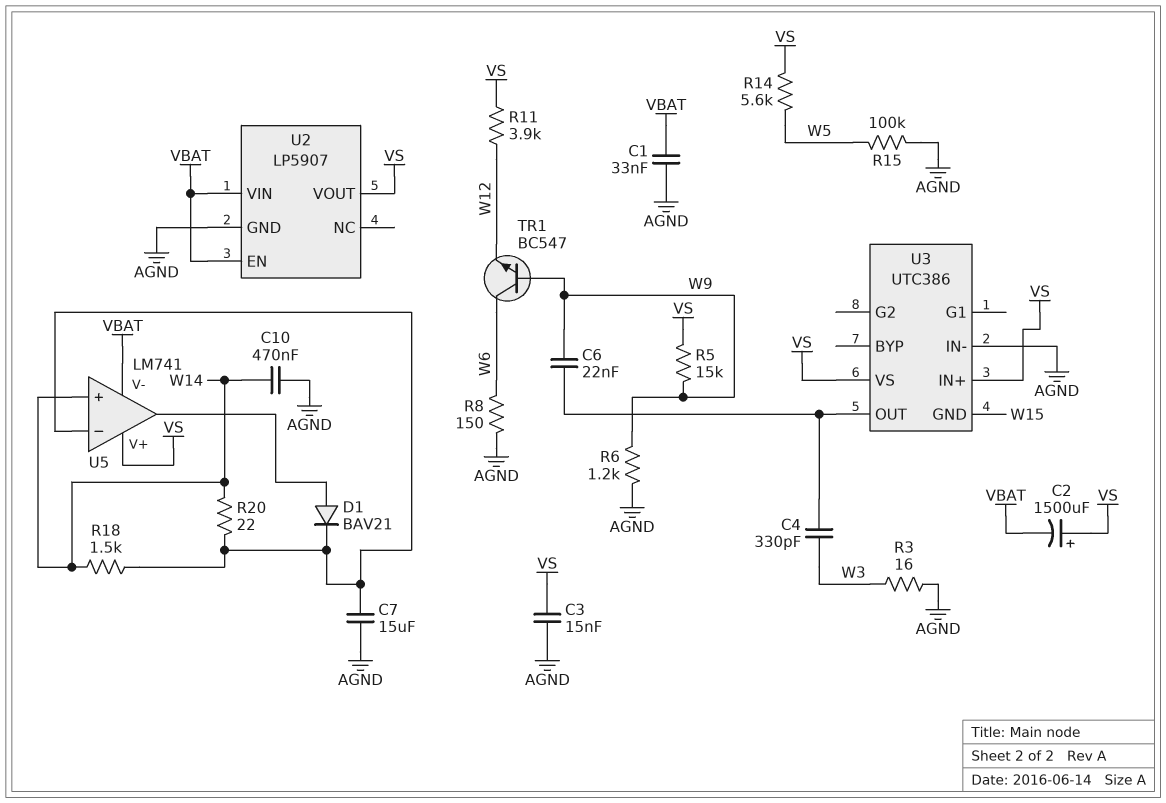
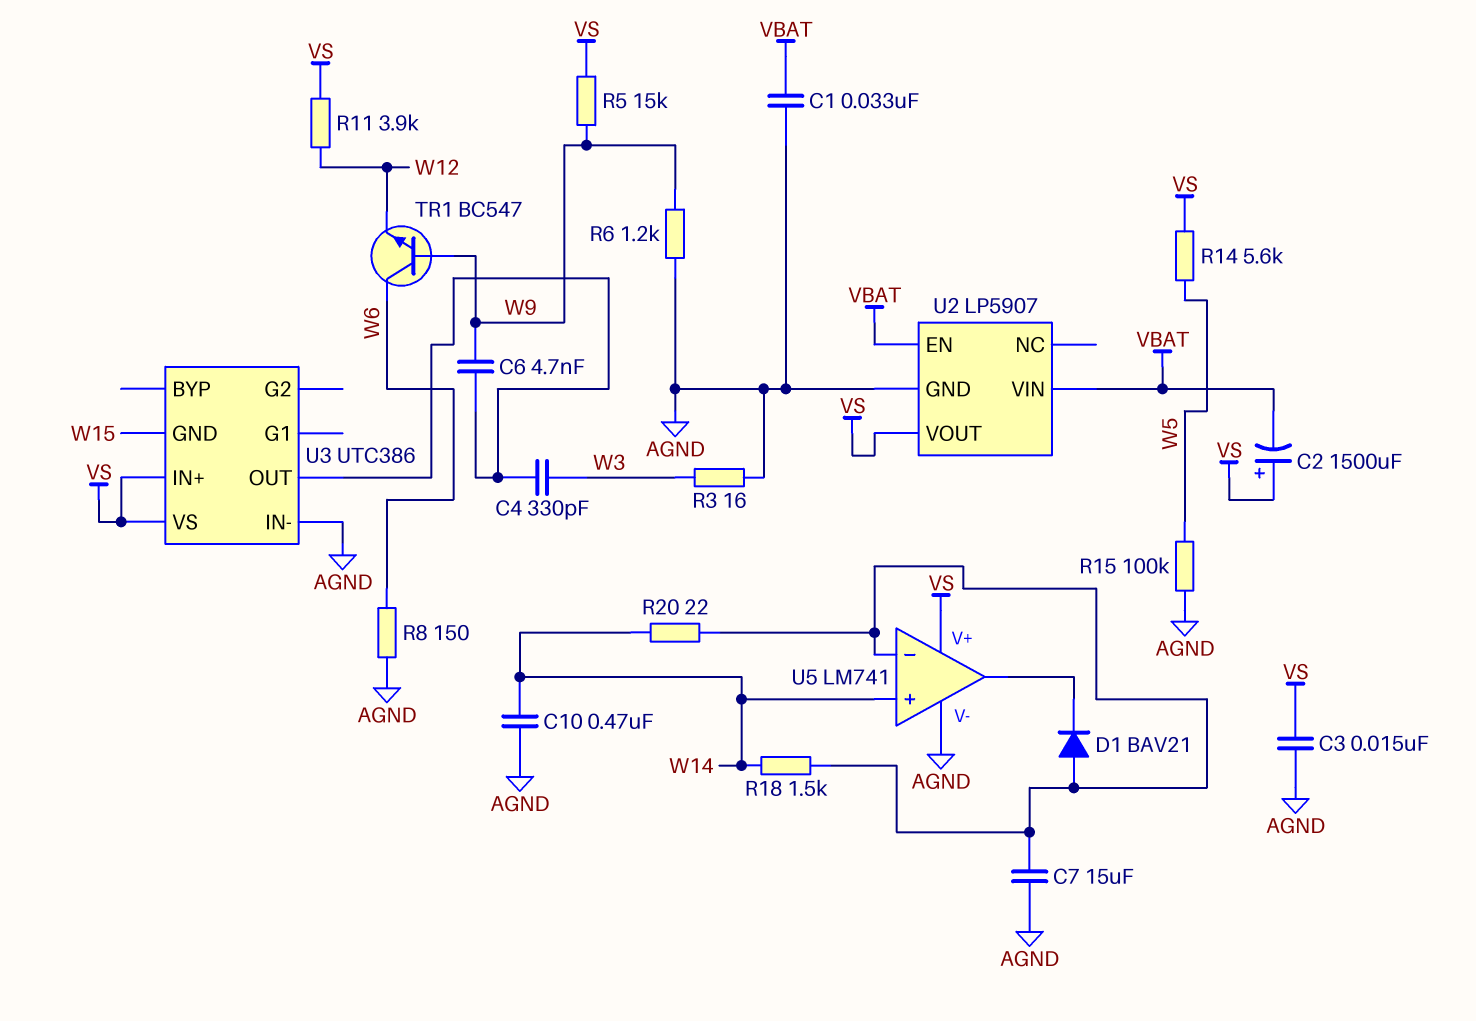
C6: 22nF (U3/OUT, W9) -> 4.7nF (U3/OUT, W9)
D1: diode BAV21 (A U5/out, K U5/in-) -> diode BAV21 (A U5/in-, K U5/out)
U5 pin V-: VBAT -> AGND

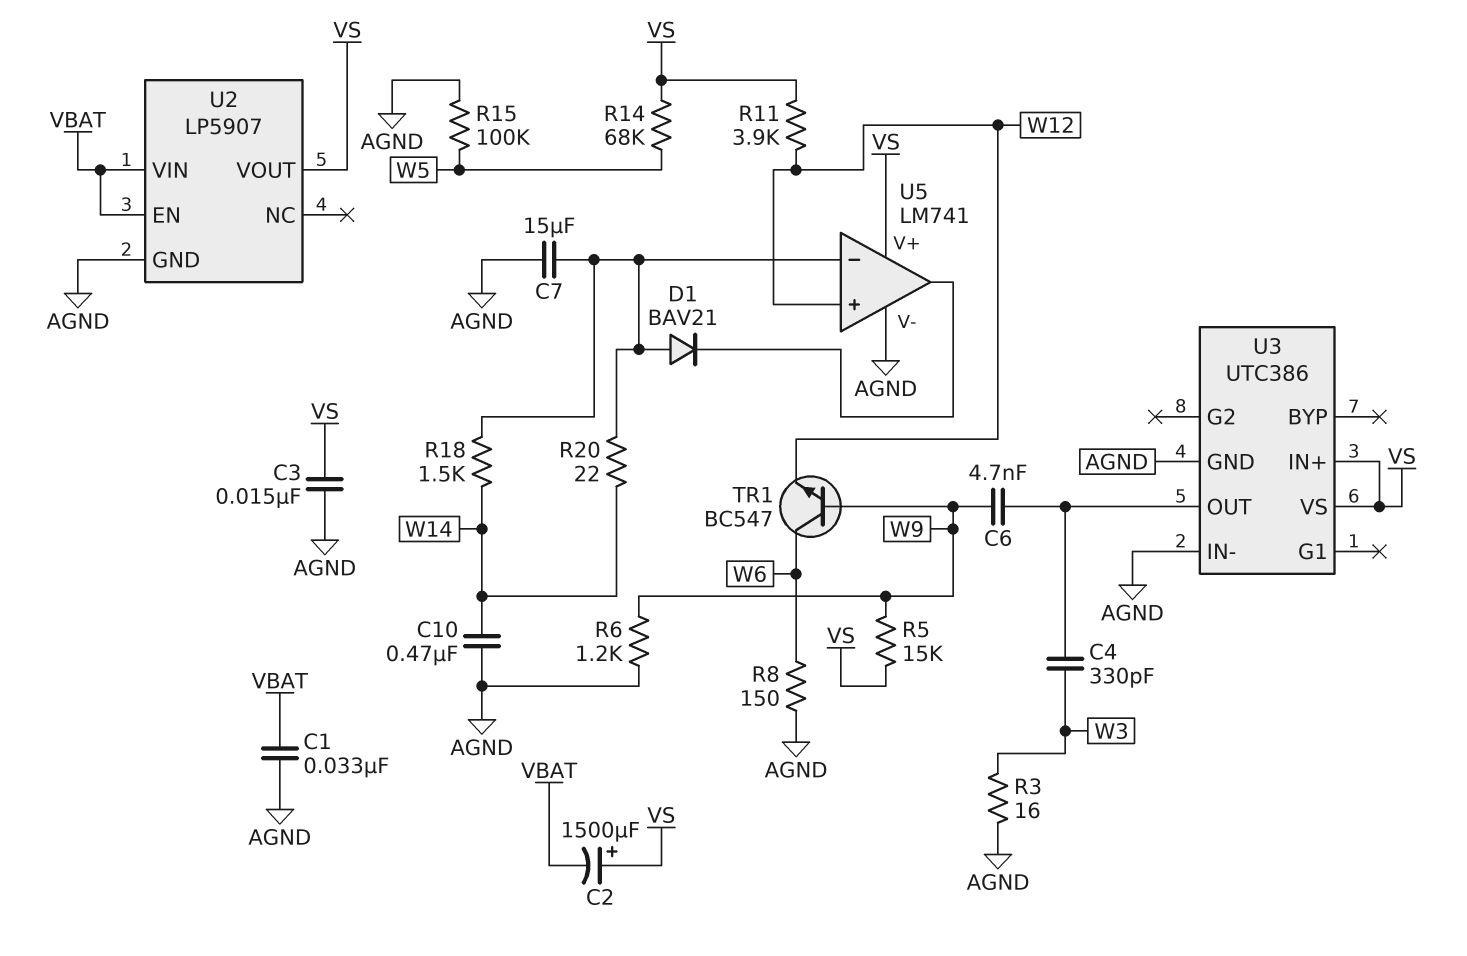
R14: 5.6k (VS, W5) -> 68k (VS, W5)
U3 pin GND: W15 -> AGND
U5 pin in+: W14 -> W12

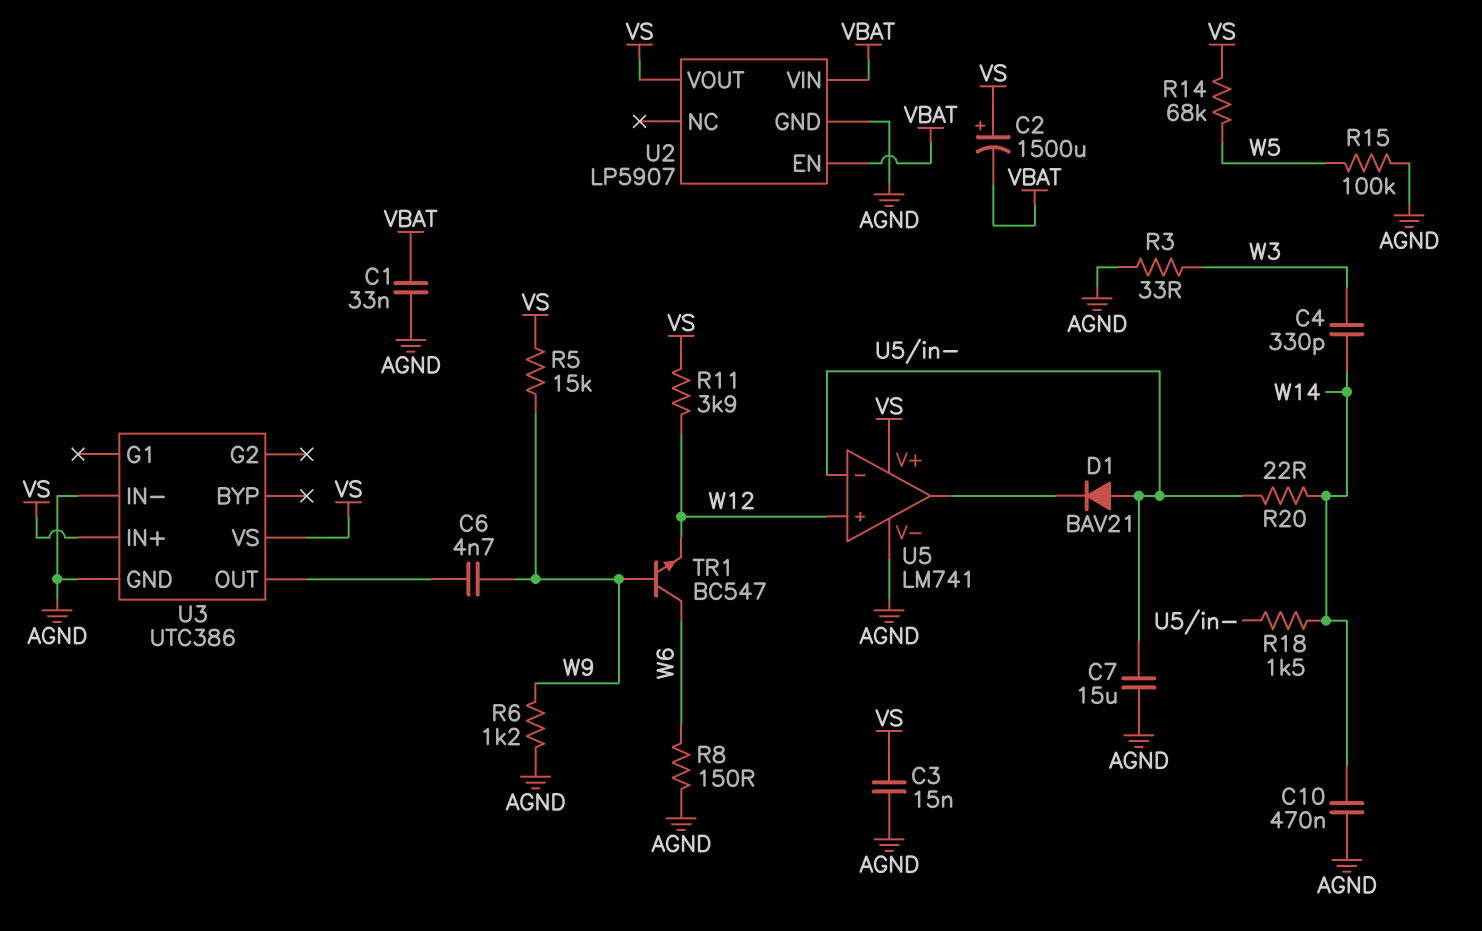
C4: 330pF (U3/OUT, W3) -> 330pF (W3, W14)
R3: 16 (AGND, W3) -> 33 (AGND, W3)

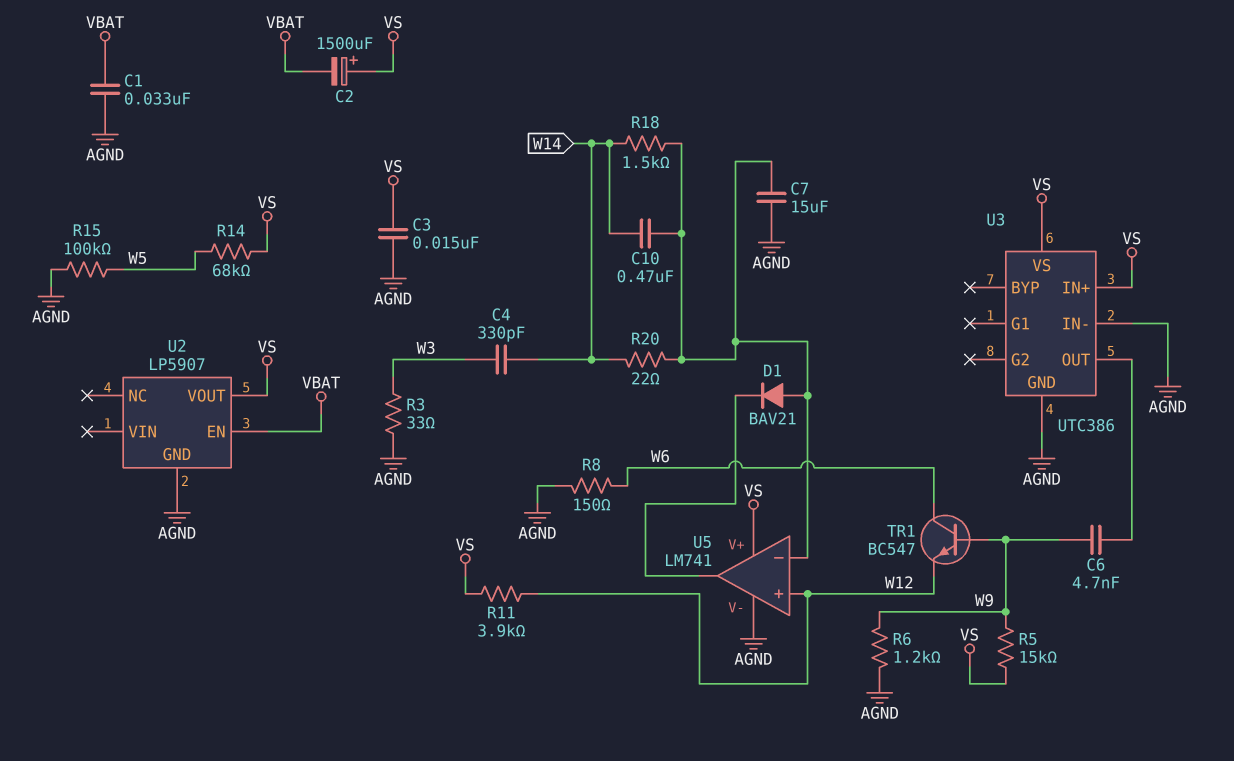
C10: 470nF (AGND, W14) -> 470nF (U5/in-, W14)
U2 pin VIN: VBAT -> none

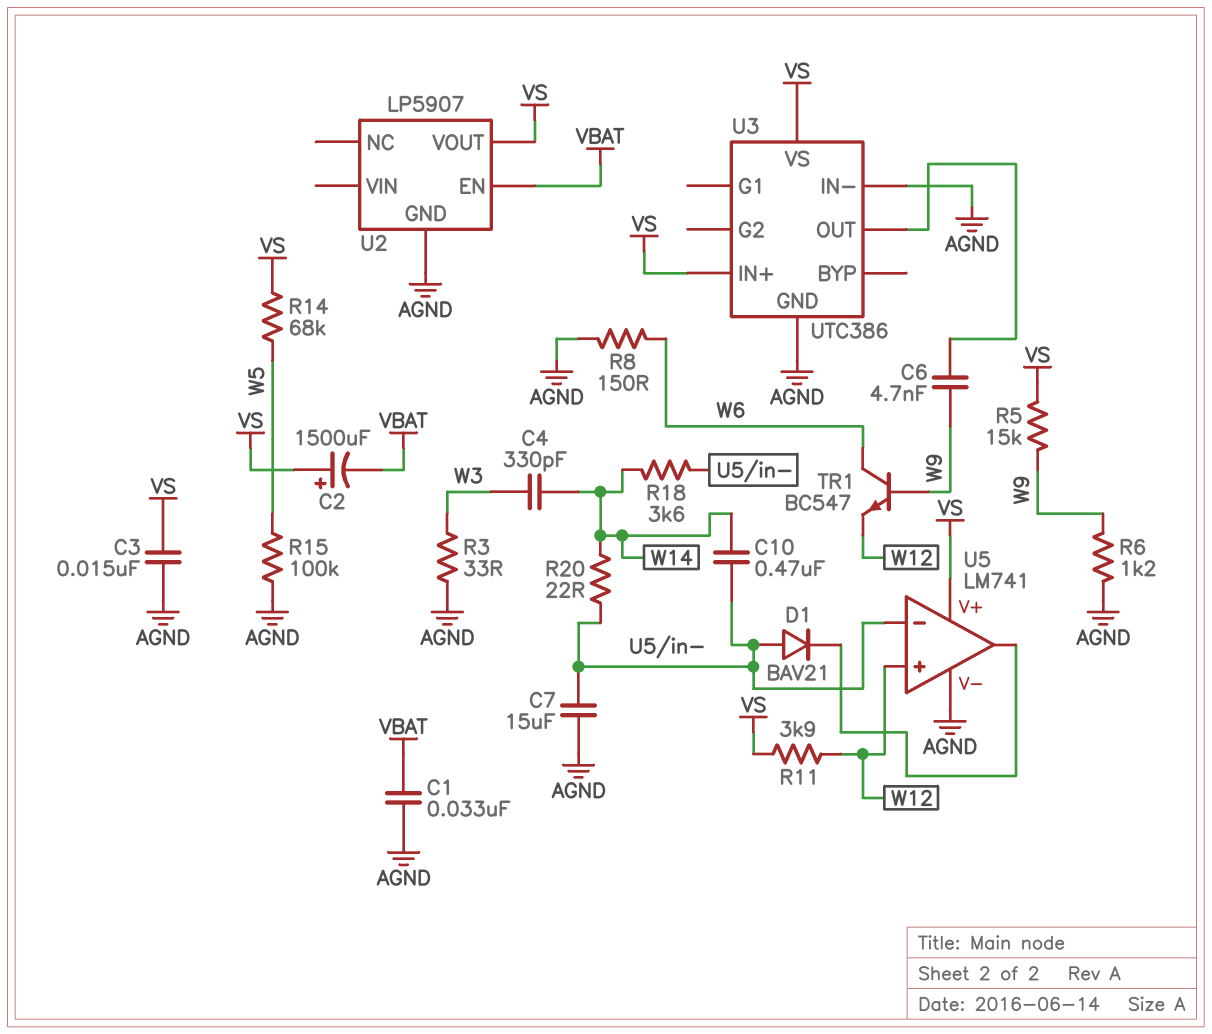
R18: 1.5k (U5/in-, W14) -> 3.6k (U5/in-, W14)

